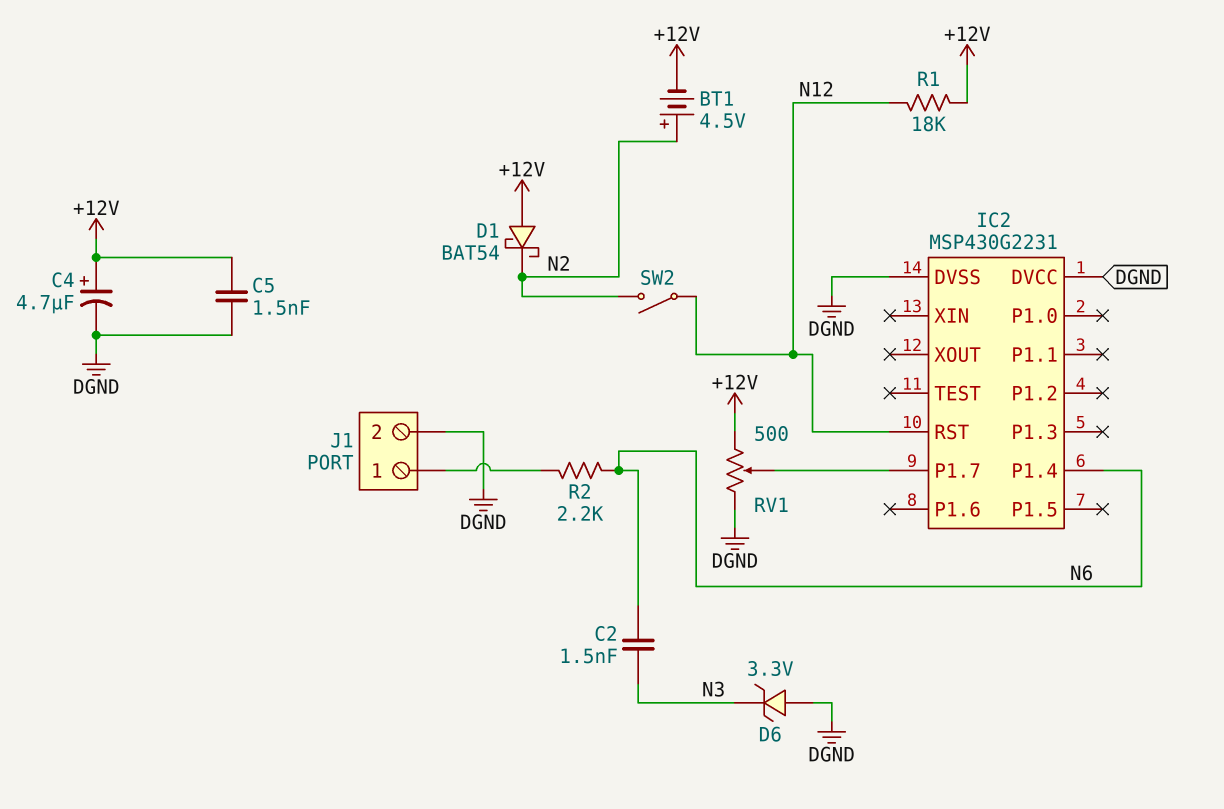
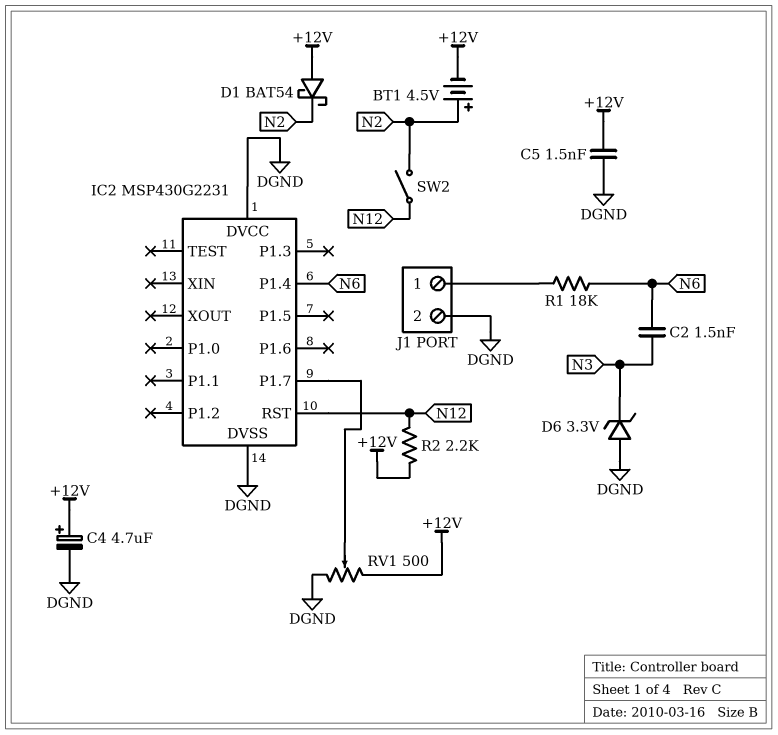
R1: 18k (+12V, N12) -> 18k (J1/1, N6)
R2: 2.2k (J1/1, N6) -> 2.2k (+12V, N12)

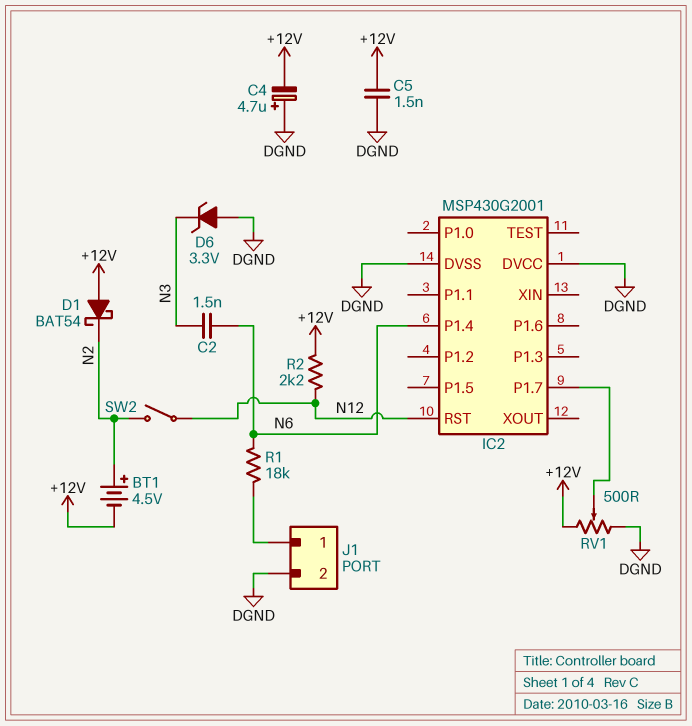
C4: 4.7uF (plus +12V, minus DGND) -> 4.7uF (plus DGND, minus +12V)
IC2: MSP430G2231 -> MSP430G2001

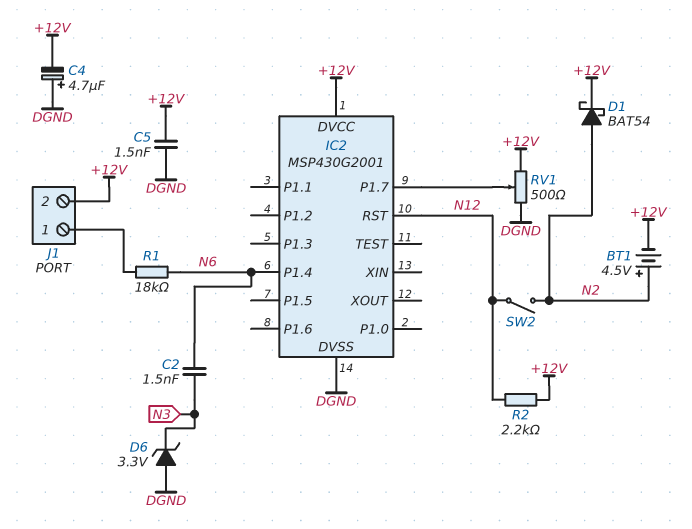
D1: schottky BAT54 (A +12V, K N2) -> schottky BAT54 (A N2, K +12V)
IC2 pin DVCC: DGND -> +12V
J1 pin 2: DGND -> +12V

